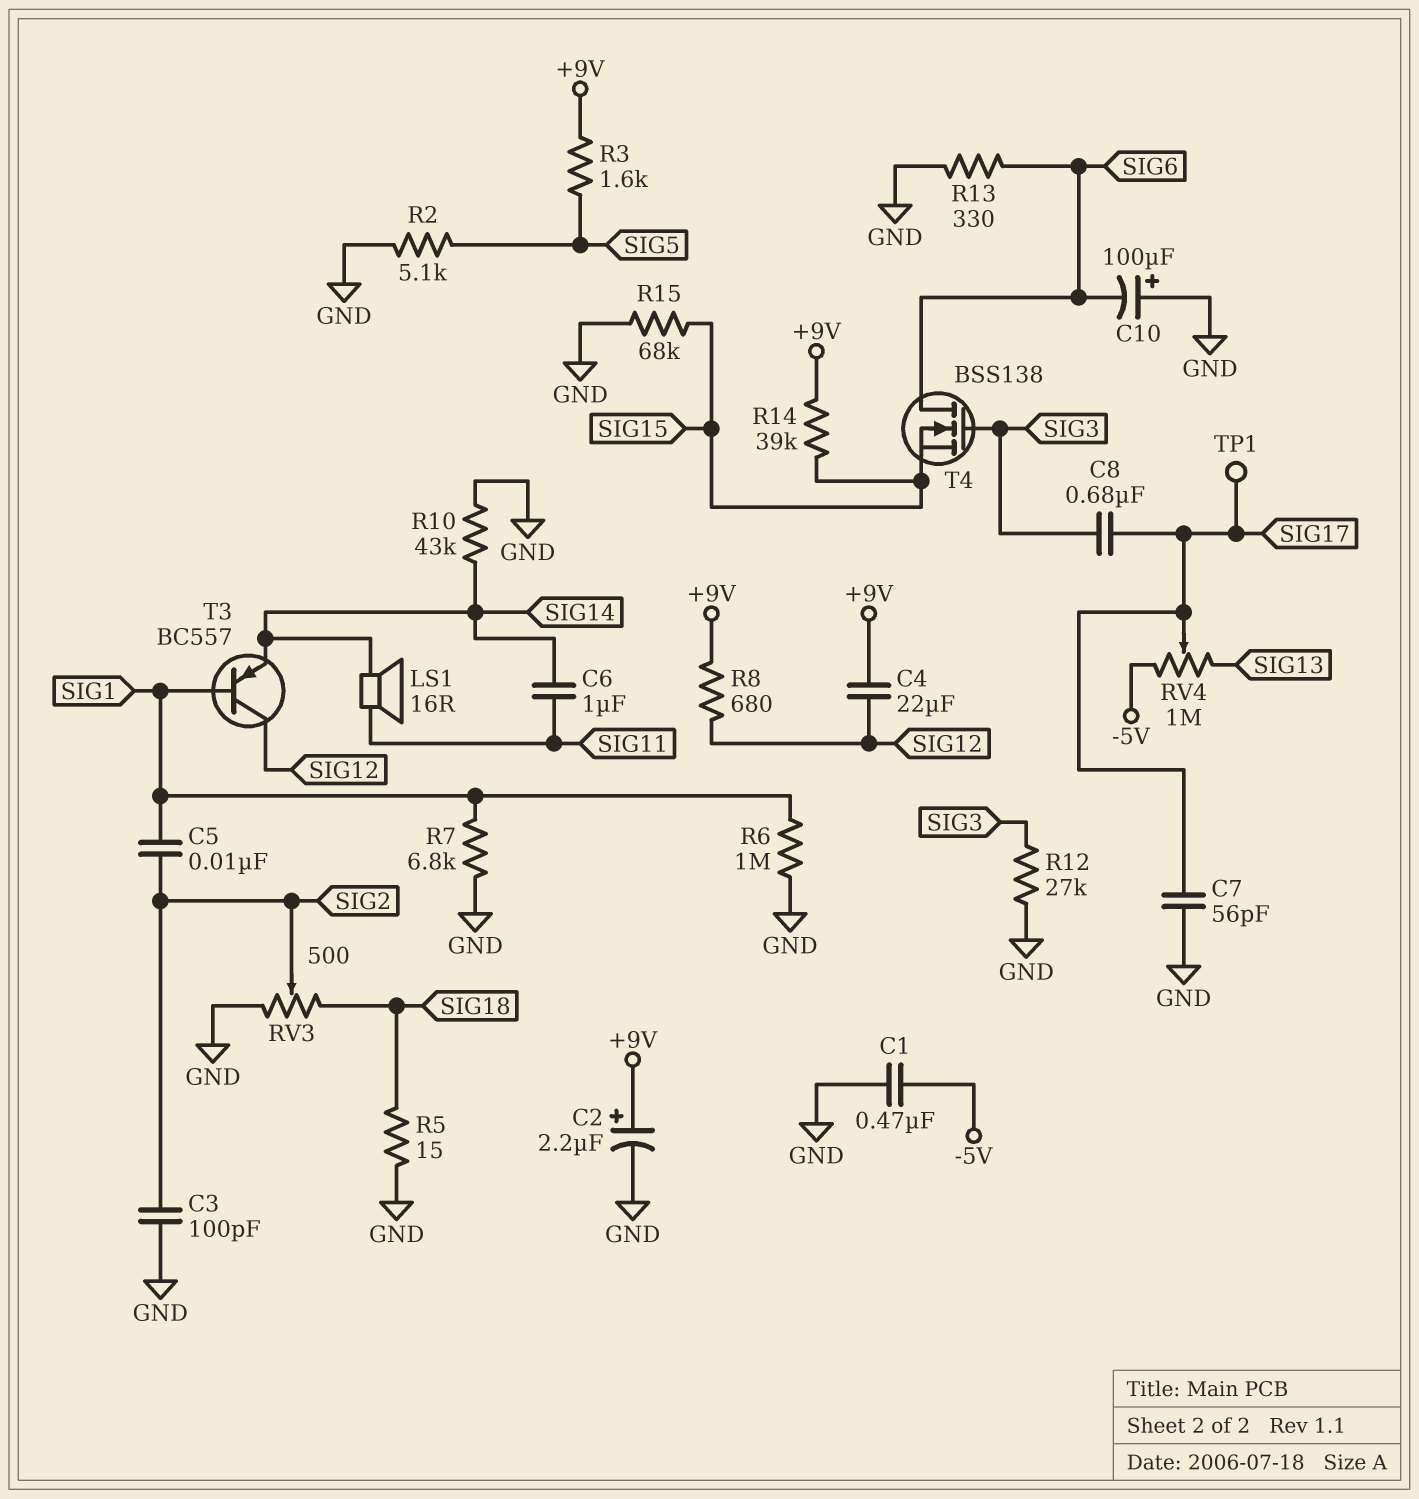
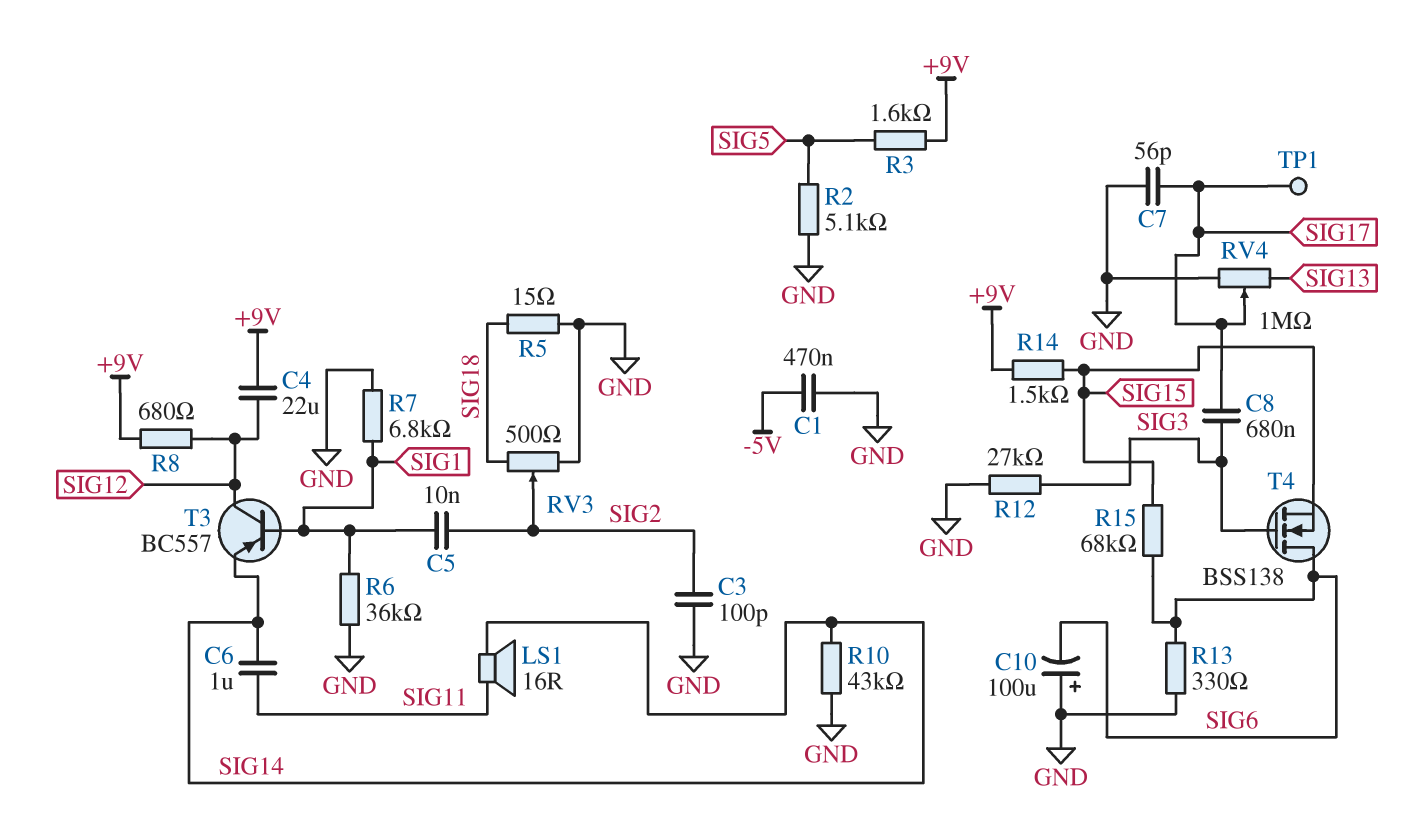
C2: 2.2uF (plus +9V, minus GND) -> none
R6: 1M (GND, SIG1) -> 36k (GND, SIG1)
R14: 39k (+9V, SIG15) -> 1.5k (+9V, SIG15)
R15: 68k (GND, SIG15) -> 68k (SIG6, SIG15)
RV4: 1M (-5V, SIG13, wiper SIG17) -> 1M (GND, SIG13, wiper SIG17)

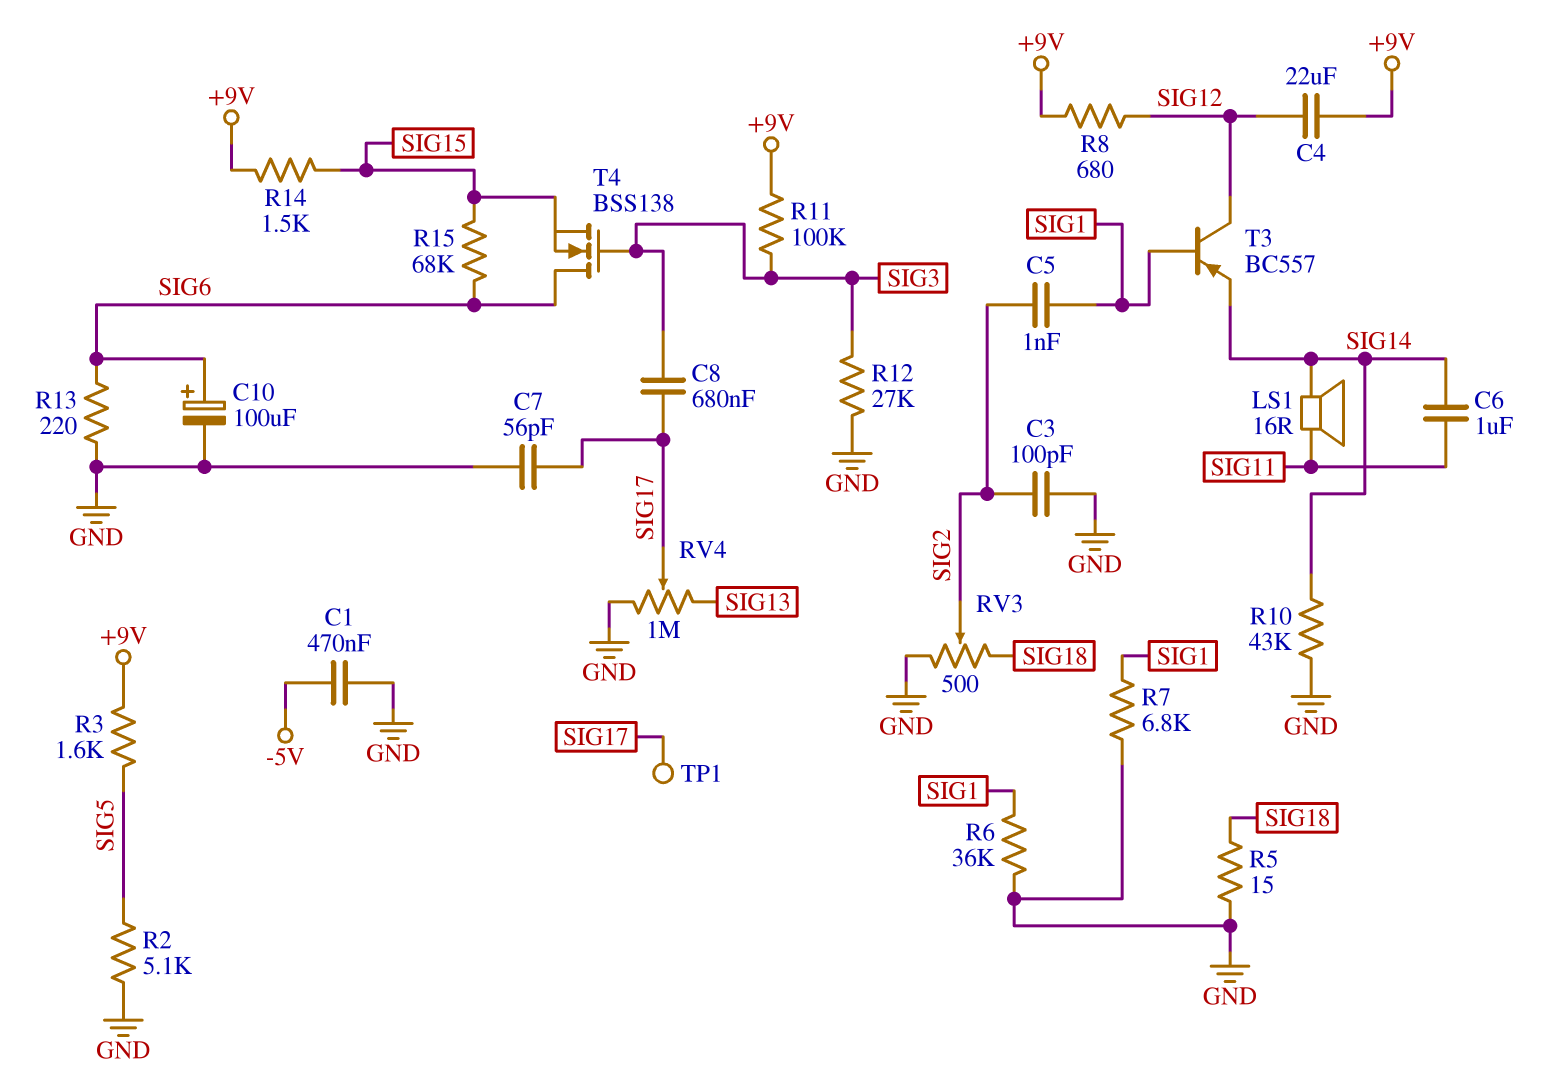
C5: 10nF (SIG1, SIG2) -> 1nF (SIG1, SIG2)
C10: 100uF (plus GND, minus SIG6) -> 100uF (plus SIG6, minus GND)
R11: none -> 100k (+9V, SIG3)
R13: 330 (GND, SIG6) -> 220 (GND, SIG6)

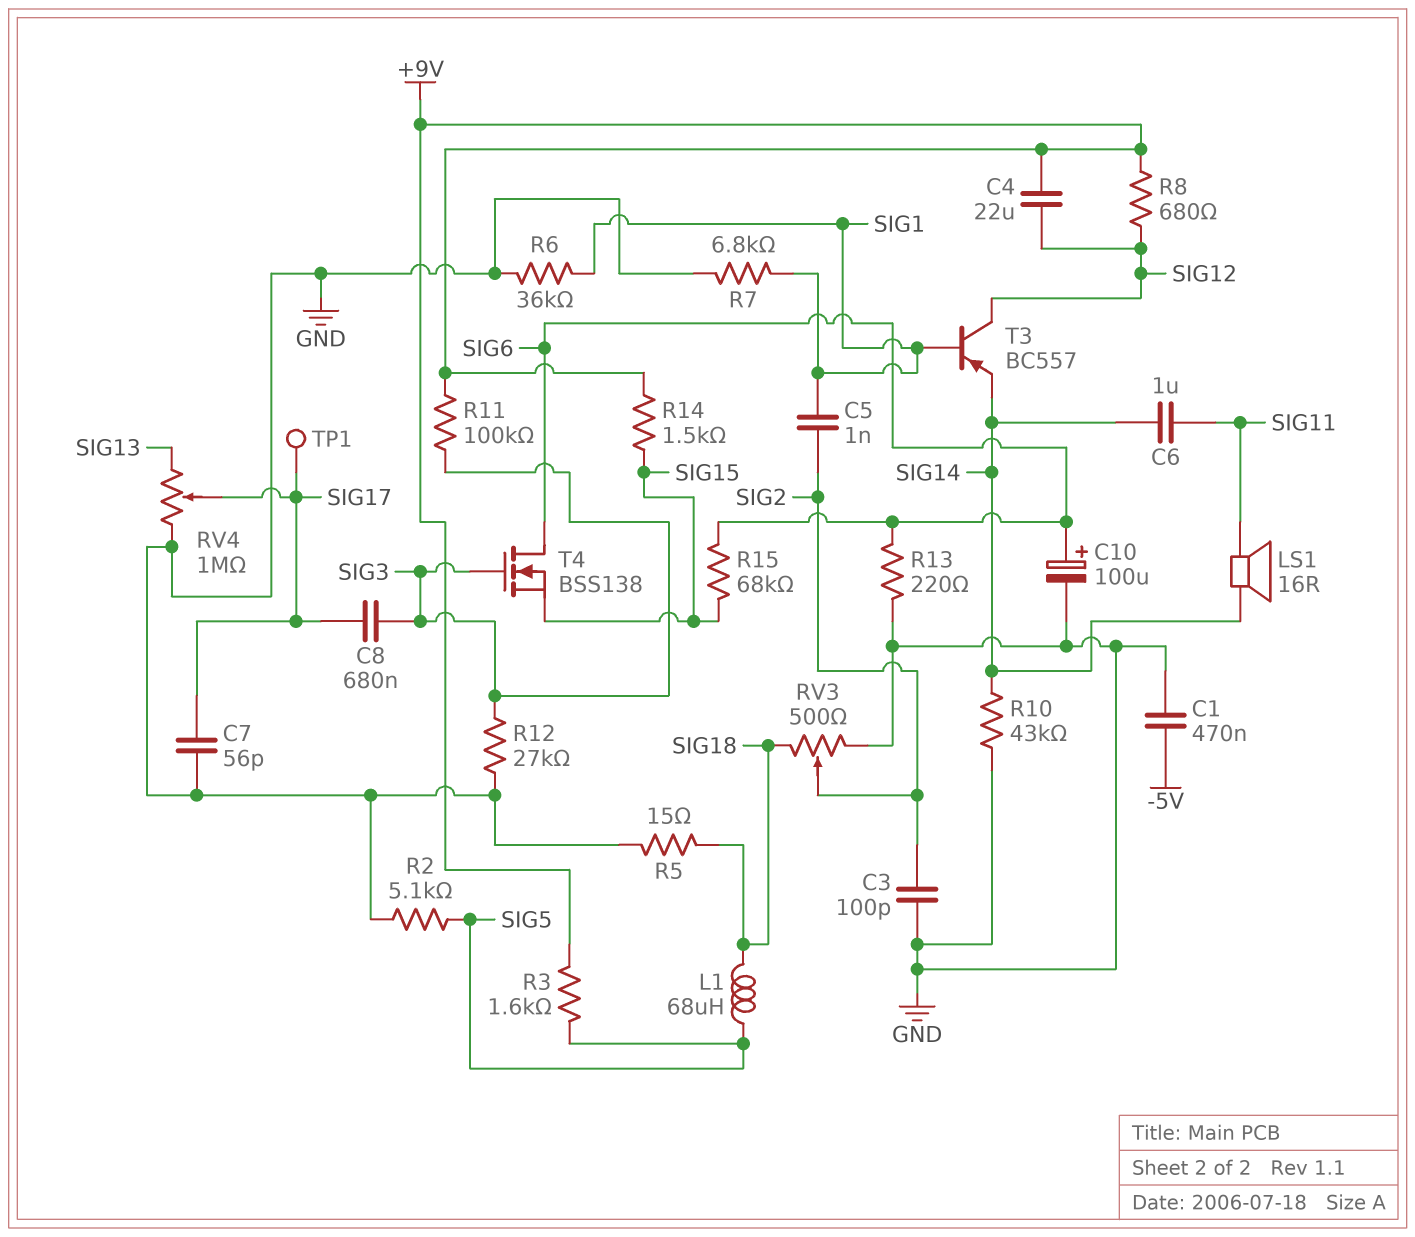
L1: none -> 68uH (SIG5, SIG18)

